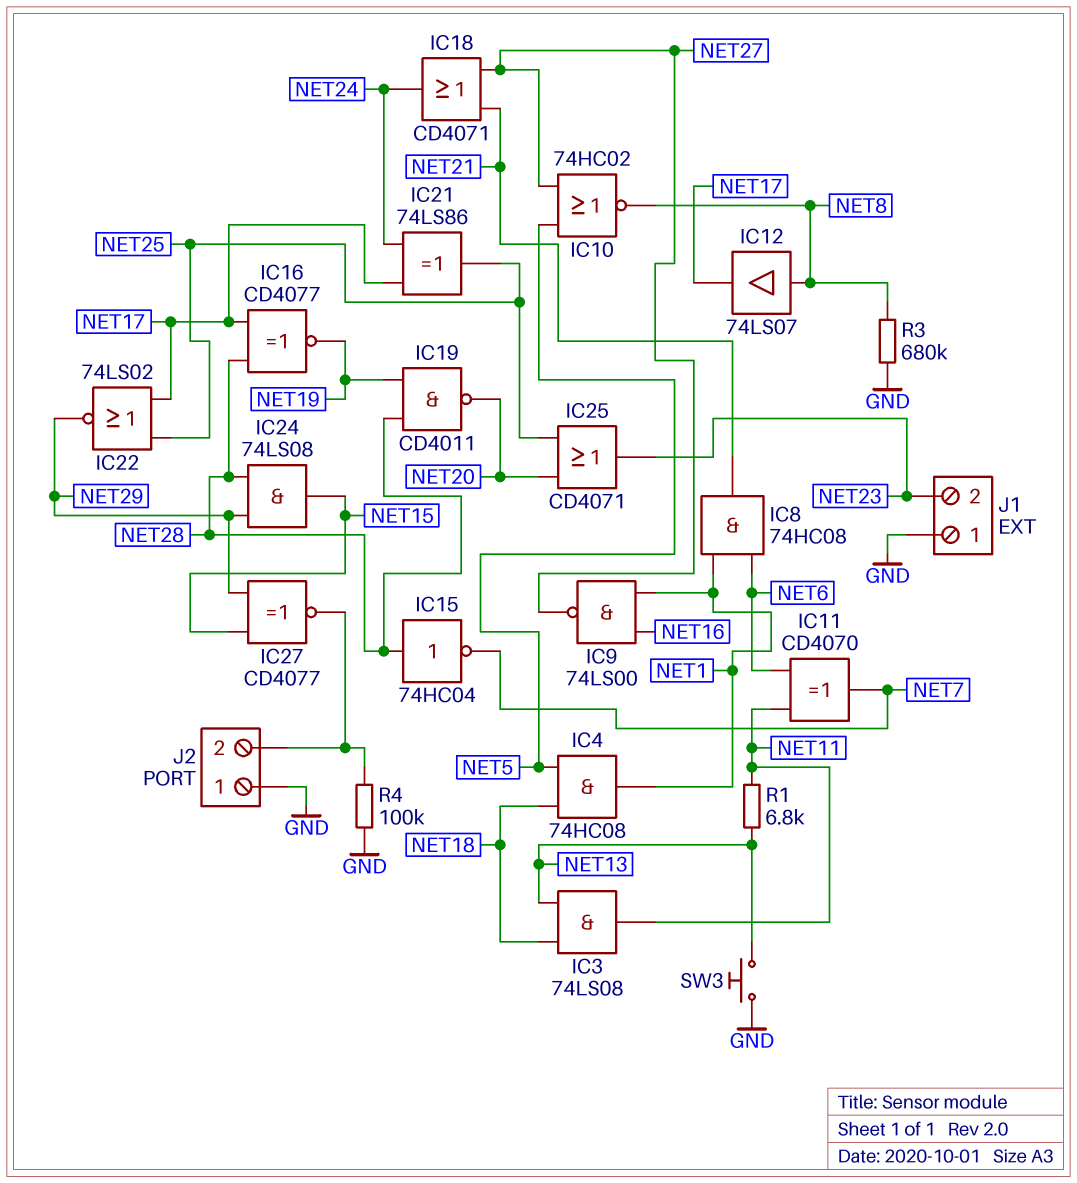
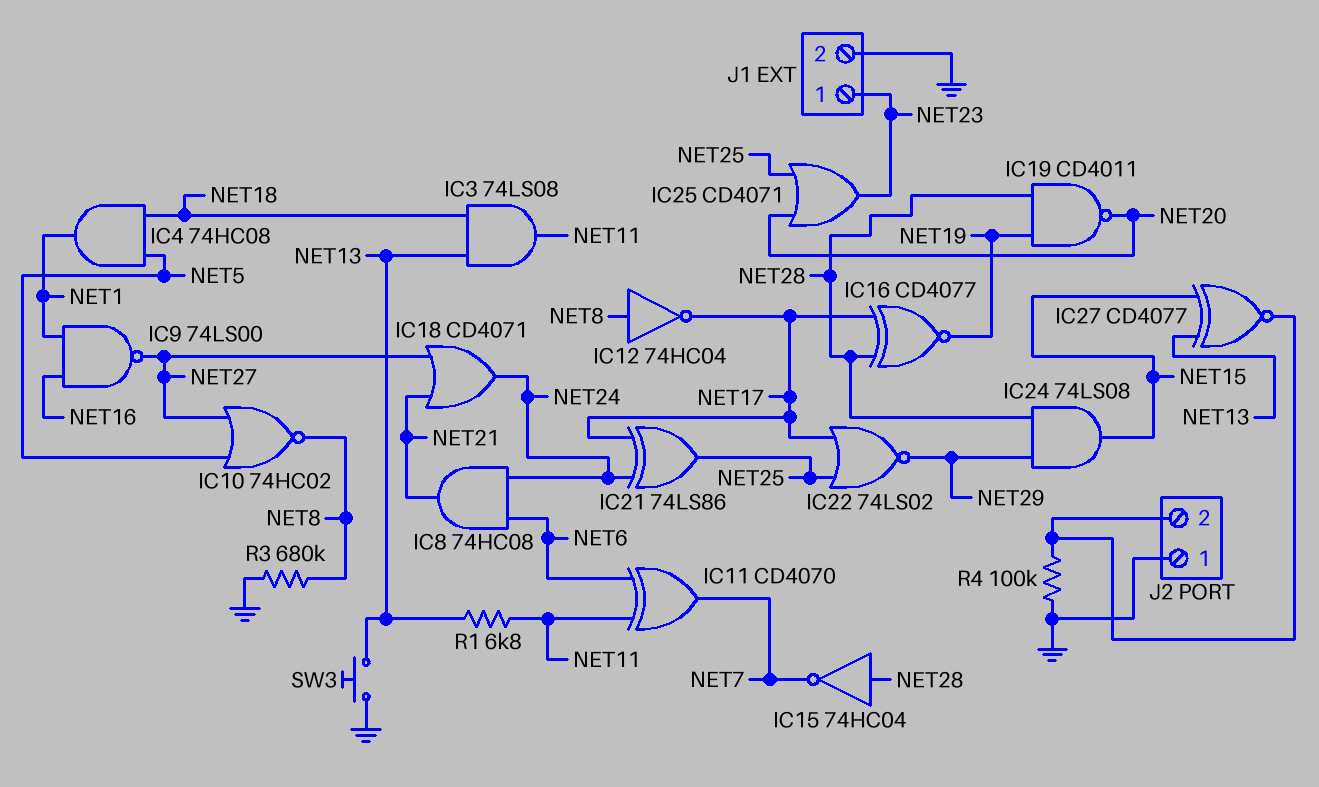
IC8: AND 74HC08 (in NET1, in NET6, out NET21) -> AND 74HC08 (in NET6, in NET24, out NET21)
IC12: buffer 74LS07 (in NET8, out NET17) -> NOT 74HC04 (in NET8, out NET17)
IC27: XNOR CD4077 (in NET15, in NET29, out J2/2) -> XNOR CD4077 (in NET13, in NET15, out J2/2)
J1 pin 1: GND -> NET23
J1 pin 2: NET23 -> GND

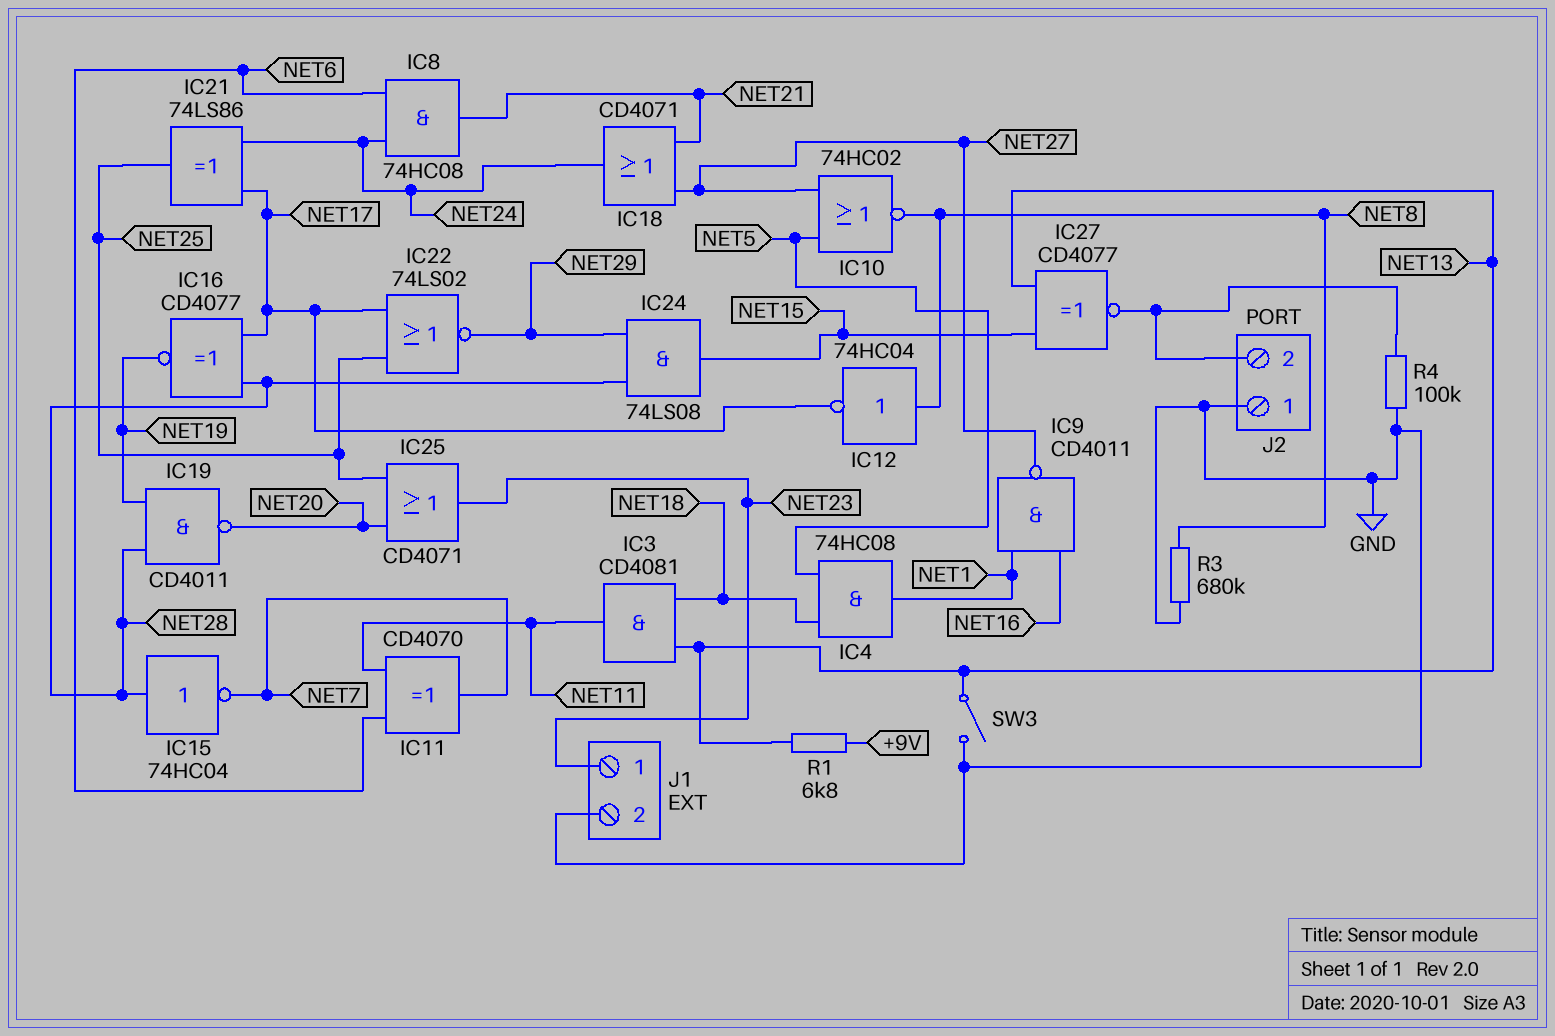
IC3: AND 74LS08 (in NET13, in NET18, out NET11) -> AND CD4081 (in NET13, in NET18, out NET11)
IC9: NAND 74LS00 (in NET1, in NET16, out NET27) -> NAND CD4011 (in NET1, in NET16, out NET27)
R1: 6.8k (NET11, NET13) -> 6.8k (+9V, NET13)
SW3: button (GND, NET13) -> switch (GND, NET13)

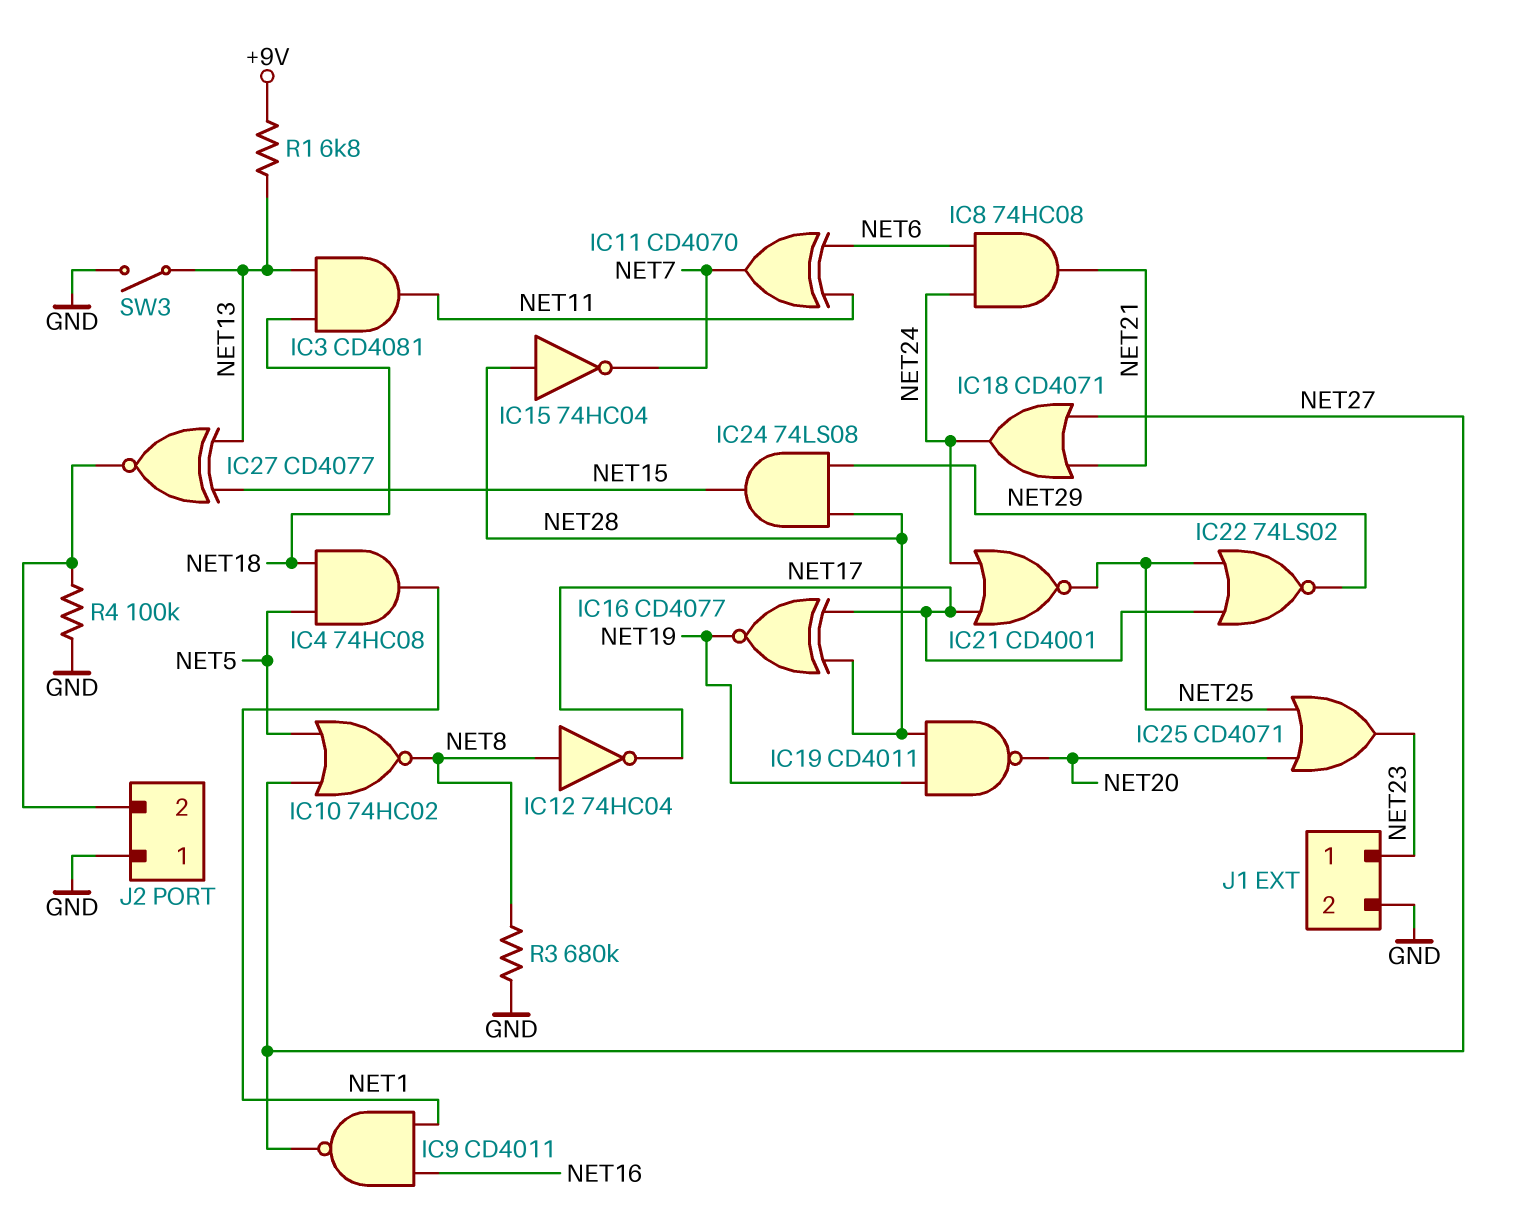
IC21: XOR 74LS86 (in NET17, in NET24, out NET25) -> NOR CD4001 (in NET17, in NET24, out NET25)

